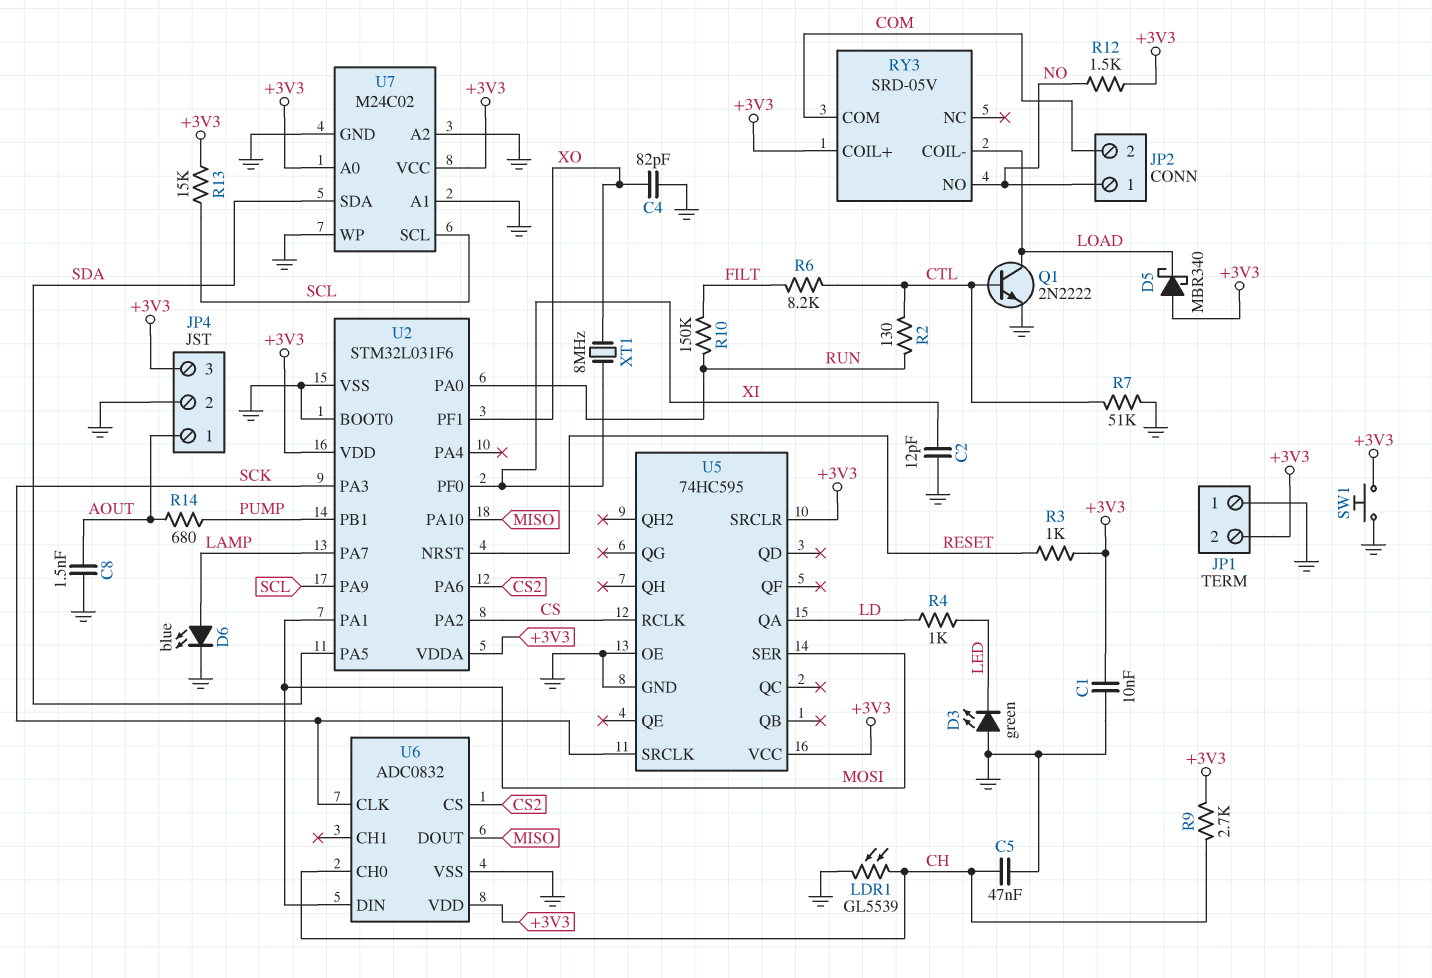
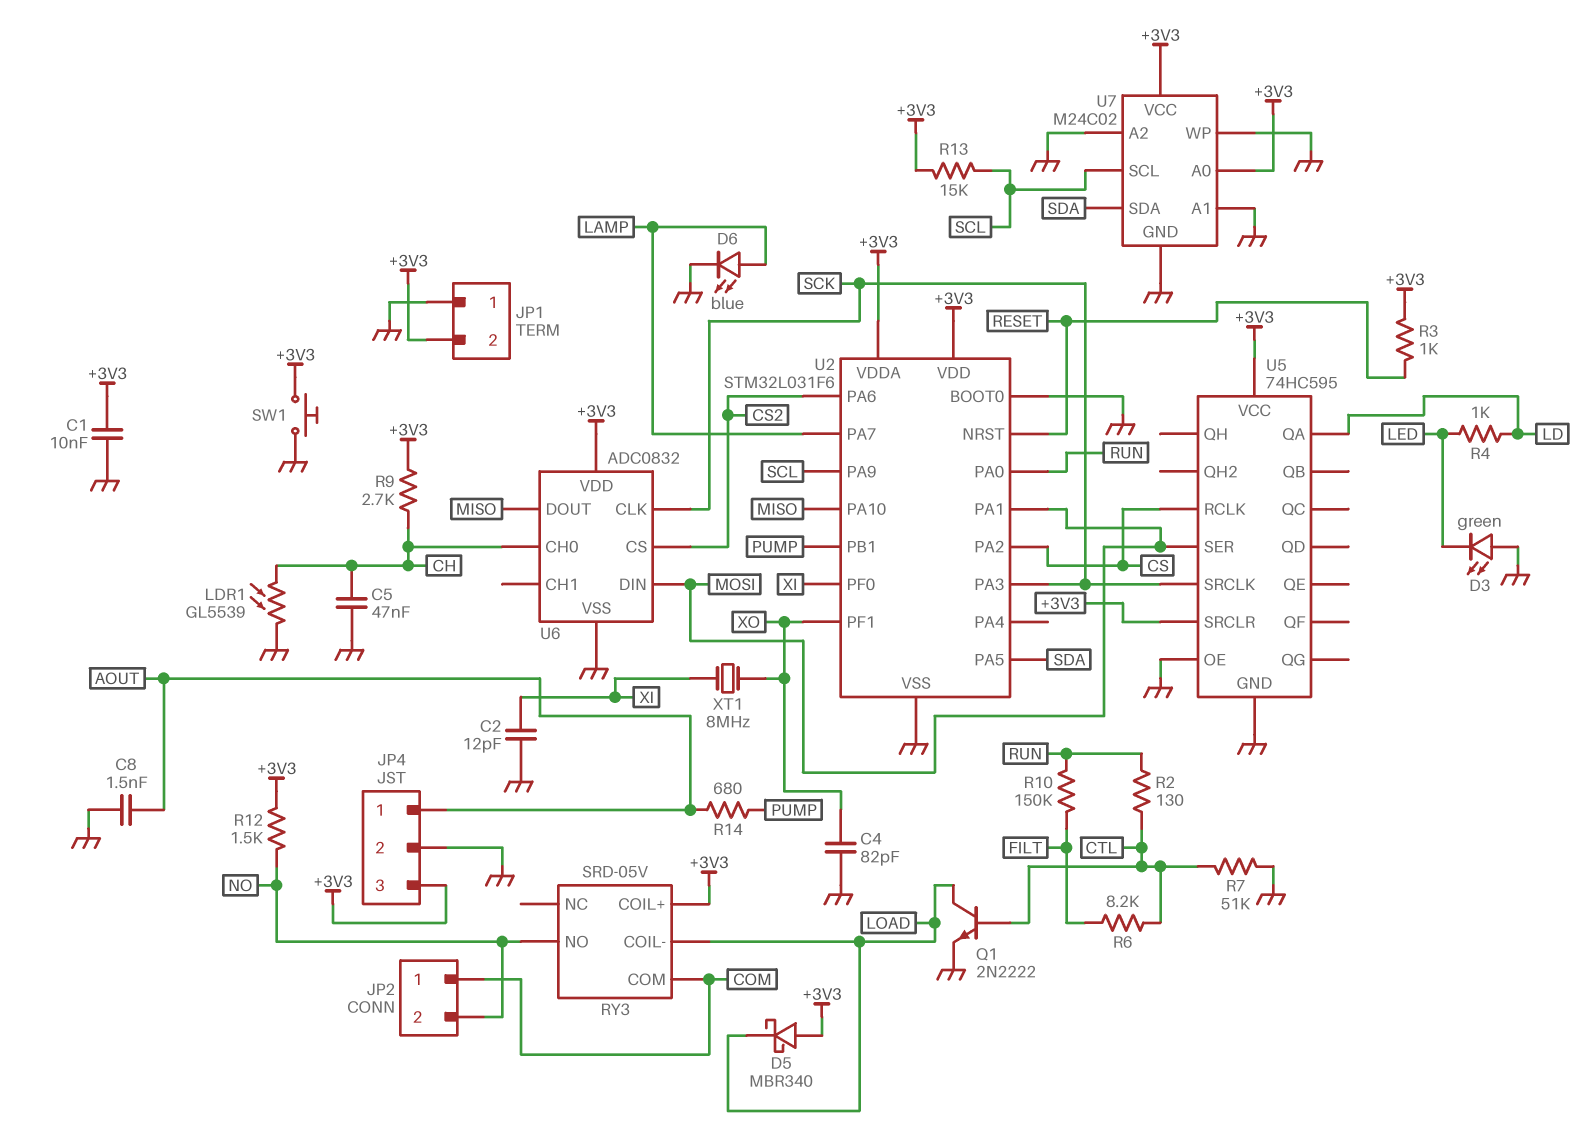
JP2 pin 1: NO -> COM
JP2 pin 2: COM -> NO

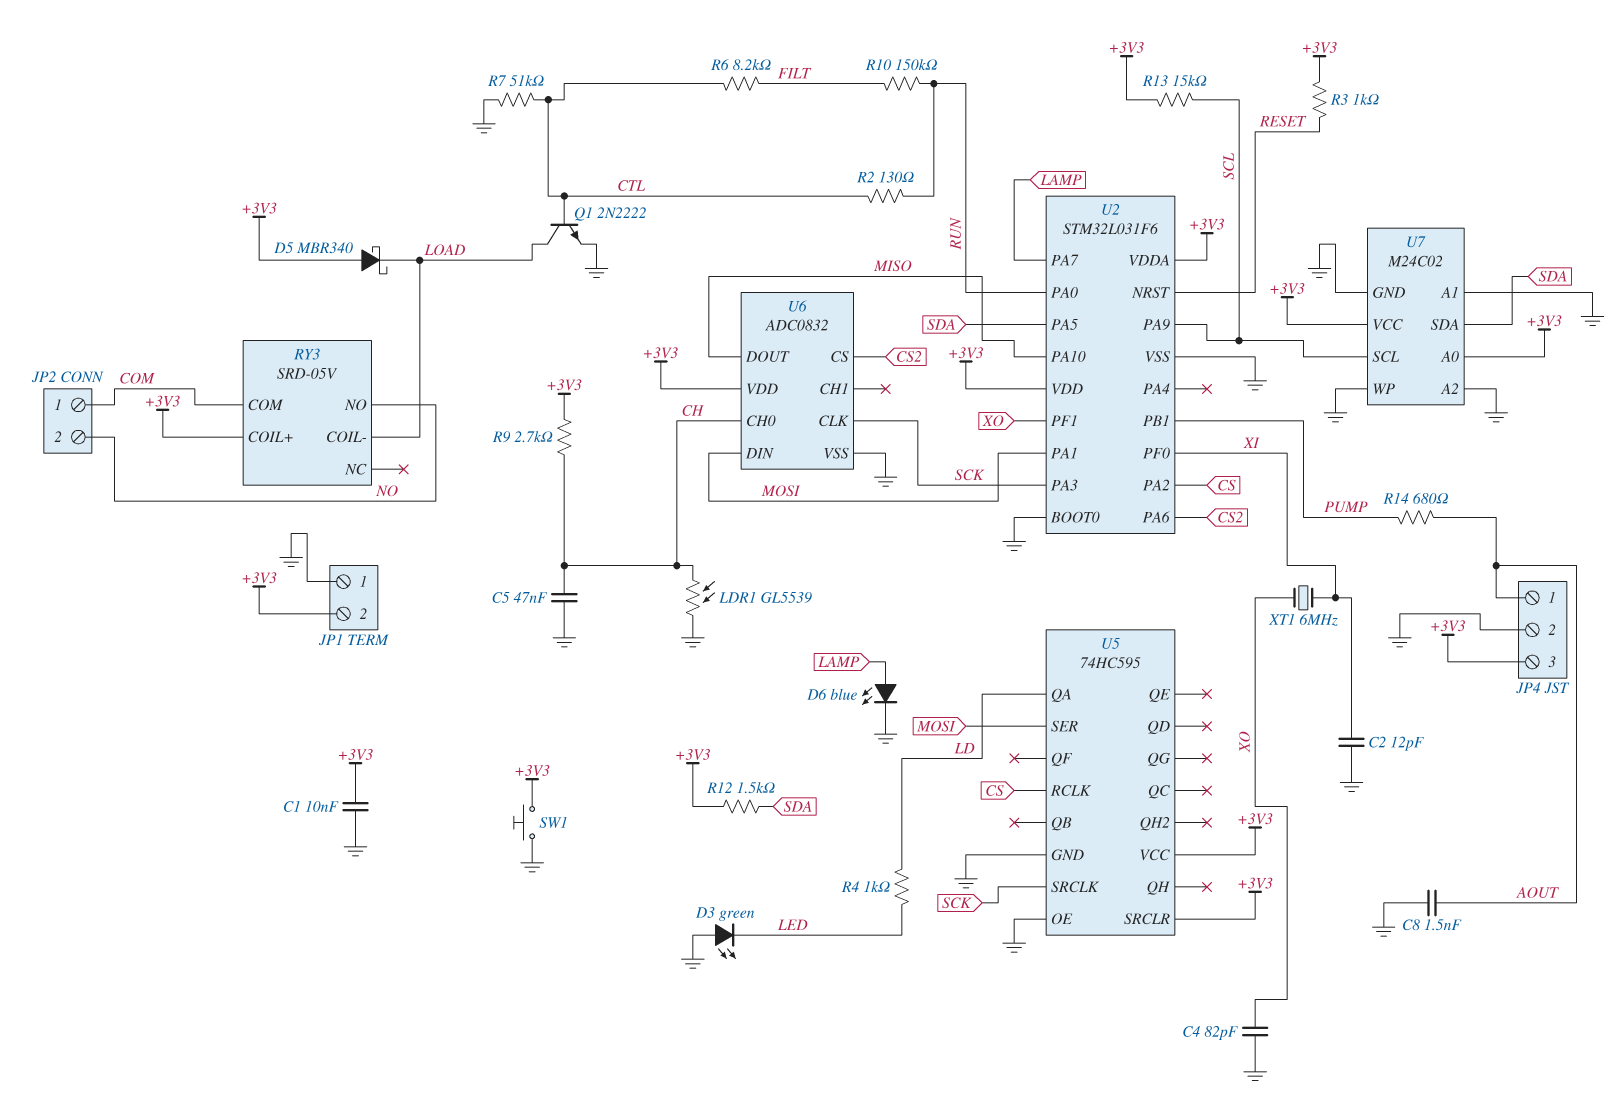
R12: 1.5k (+3V3, NO) -> 1.5k (+3V3, SDA)
XT1: 8MHz (XI, XO) -> 6MHz (XI, XO)

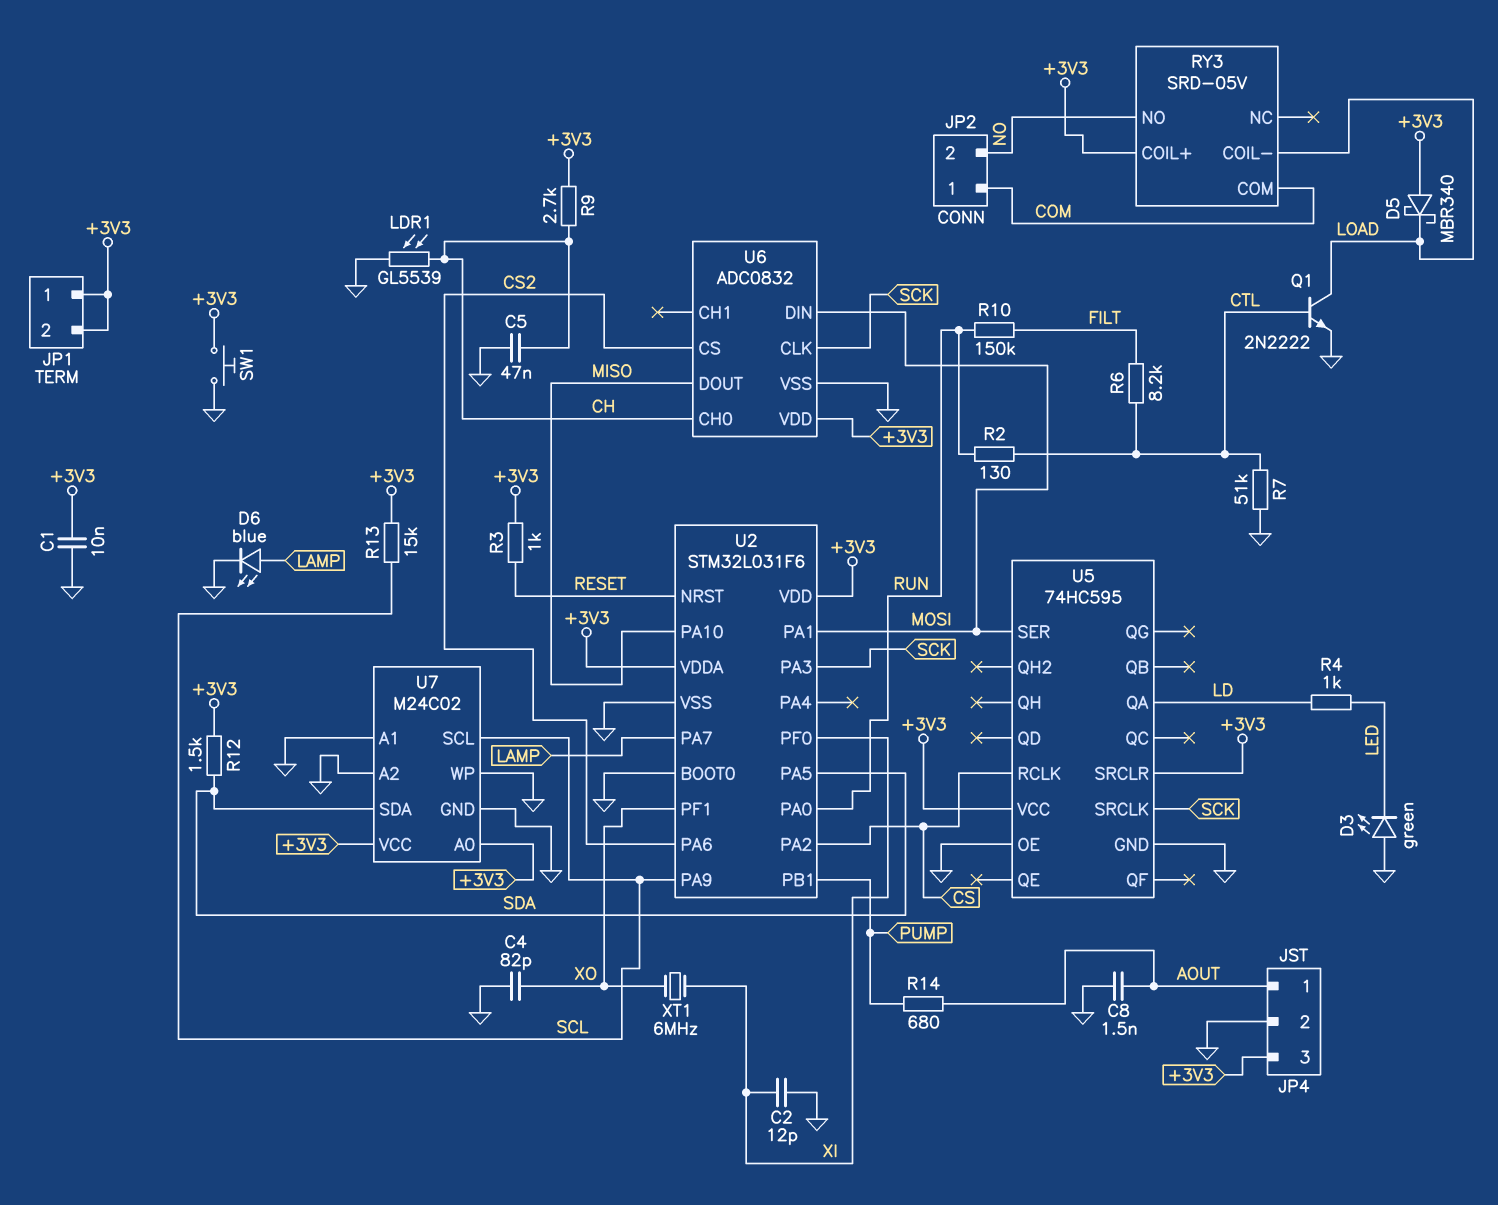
JP1 pin 1: GND -> +3V3

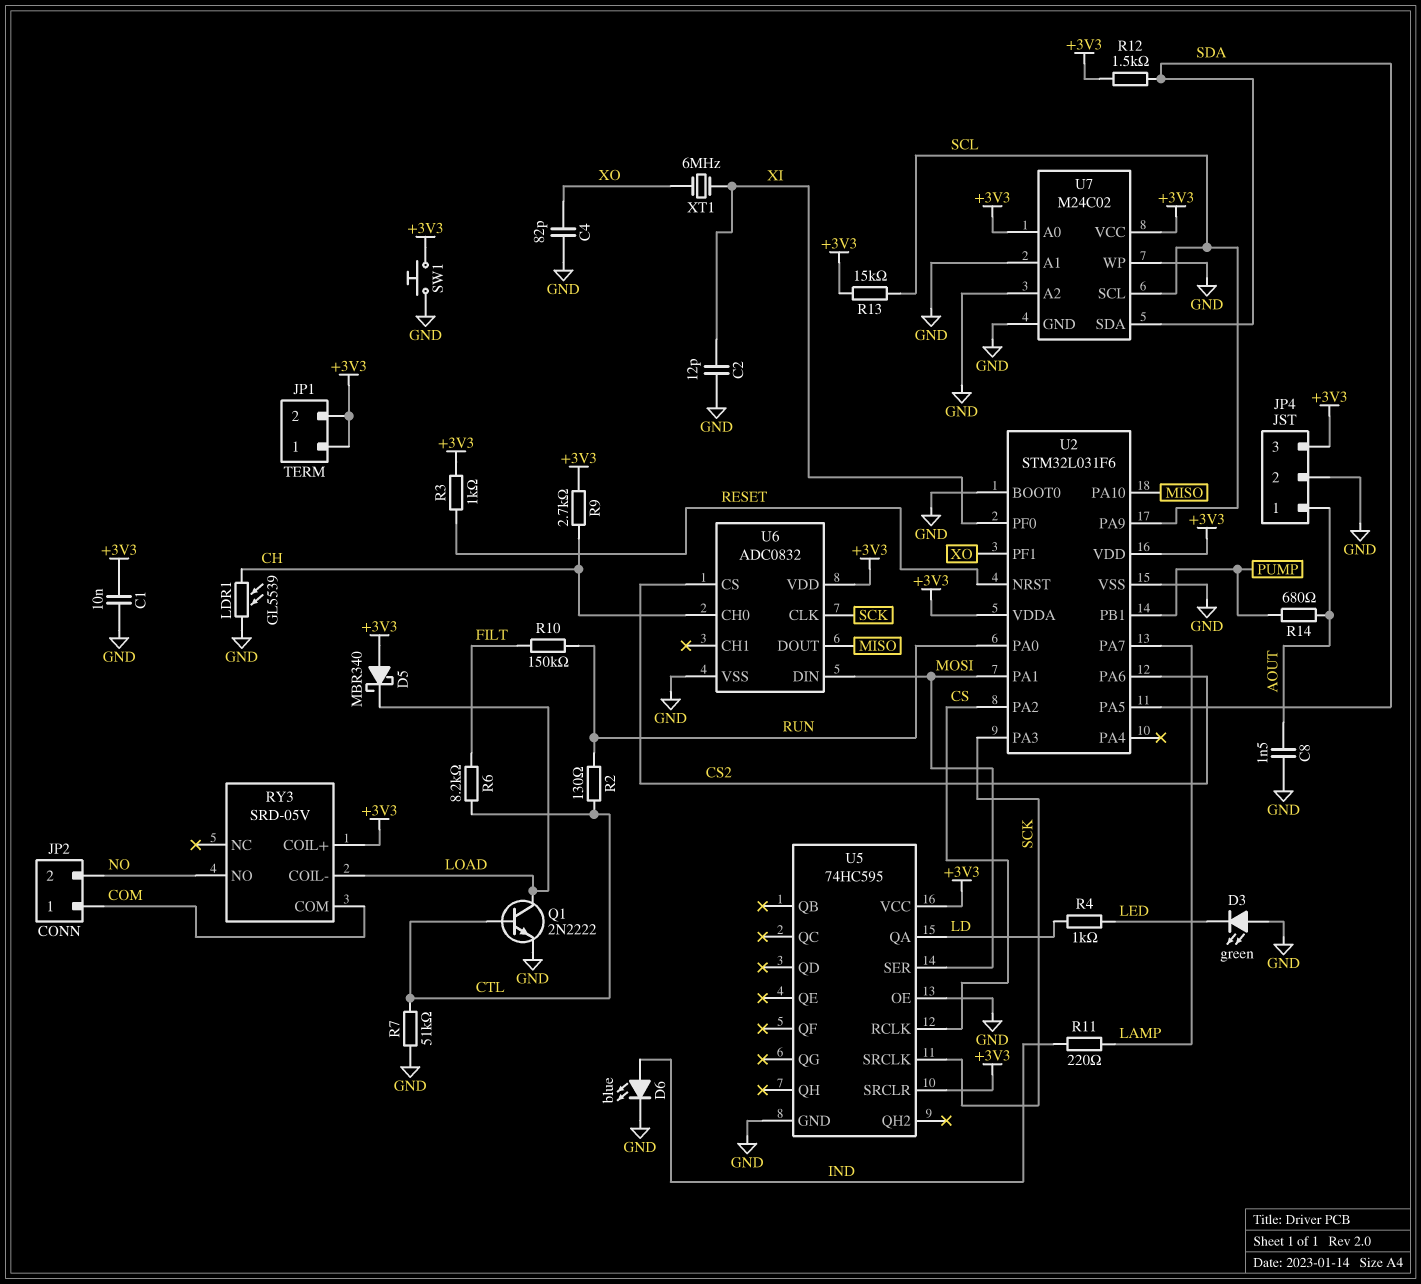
C5: 47nF (CH, GND) -> none
D6: LED blue (A LAMP, K GND) -> LED blue (A IND, K GND)
R11: none -> 220 (IND, LAMP)

